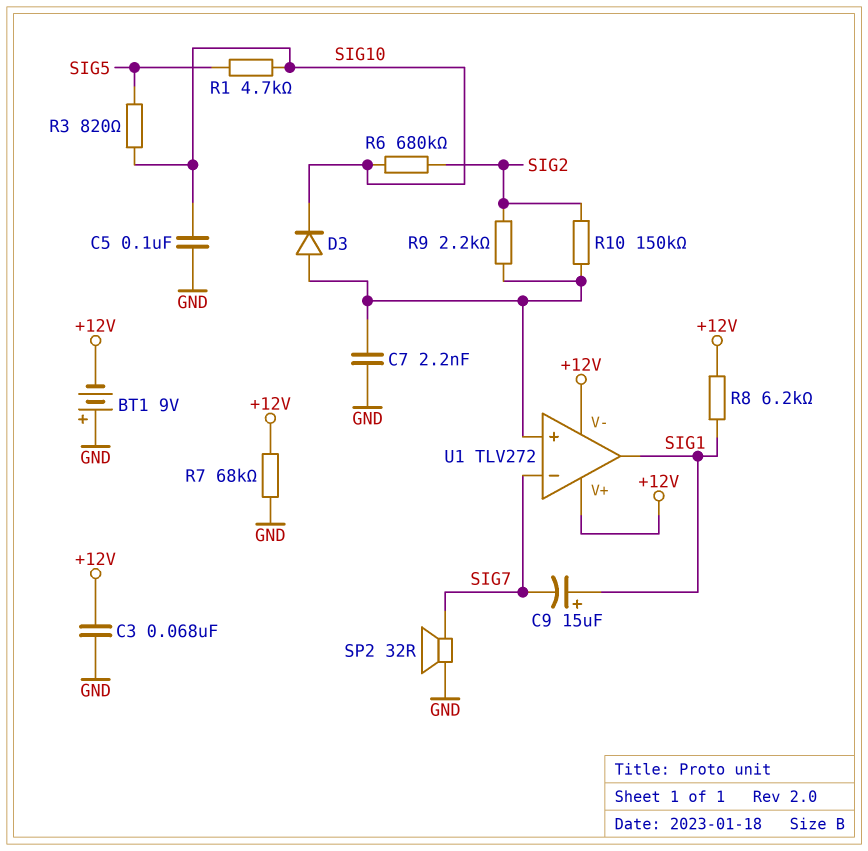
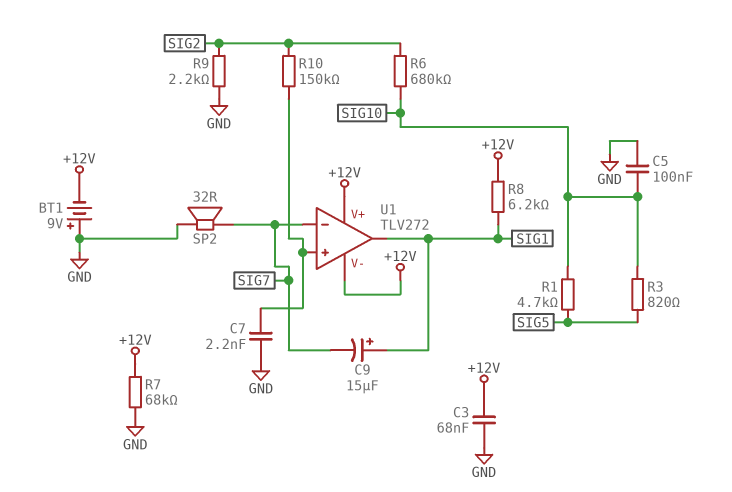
D3: diode (A U1/in+, K SIG10) -> none
R9: 2.2k (SIG2, U1/in+) -> 2.2k (GND, SIG2)

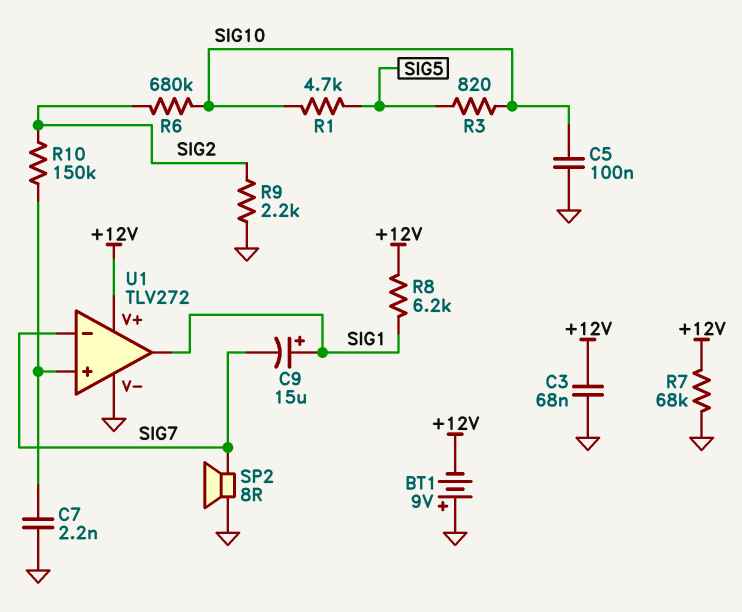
SP2: speaker 32R (GND, SIG7) -> speaker 8R (GND, SIG7)
U1 pin V-: +12V -> GND

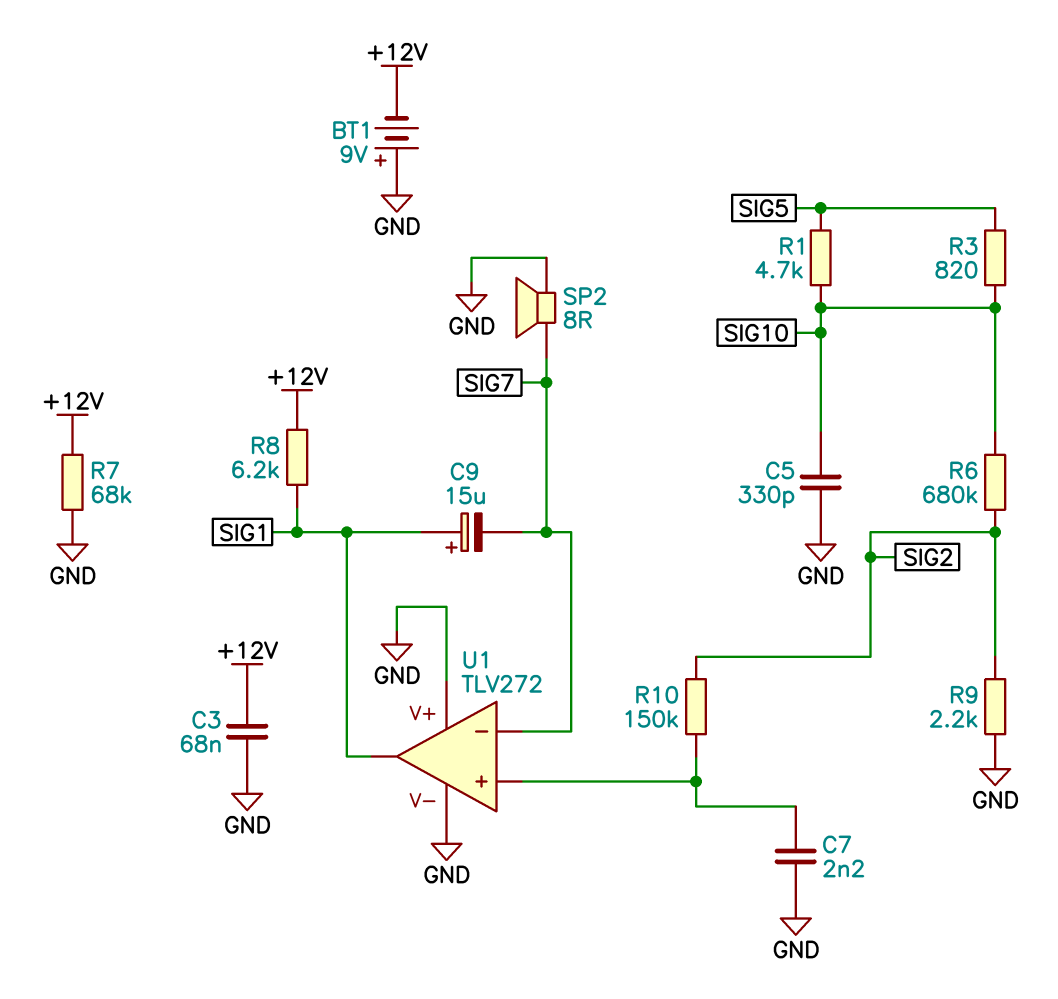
C5: 100nF (GND, SIG10) -> 330pF (GND, SIG10)
U1 pin V+: +12V -> GND

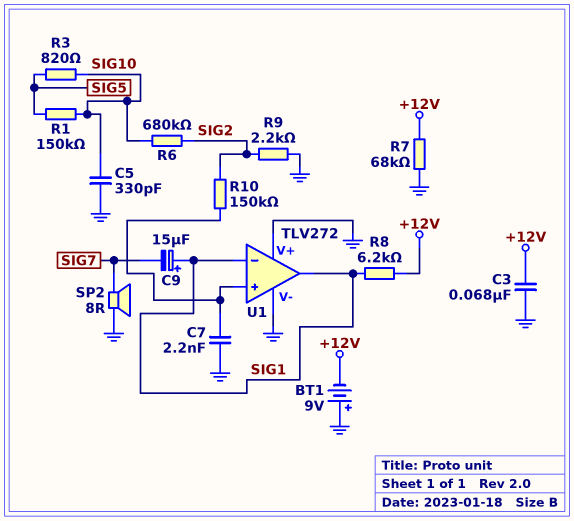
R1: 4.7k (SIG5, SIG10) -> 150k (SIG5, SIG10)
U1 pin in-: SIG7 -> SIG1

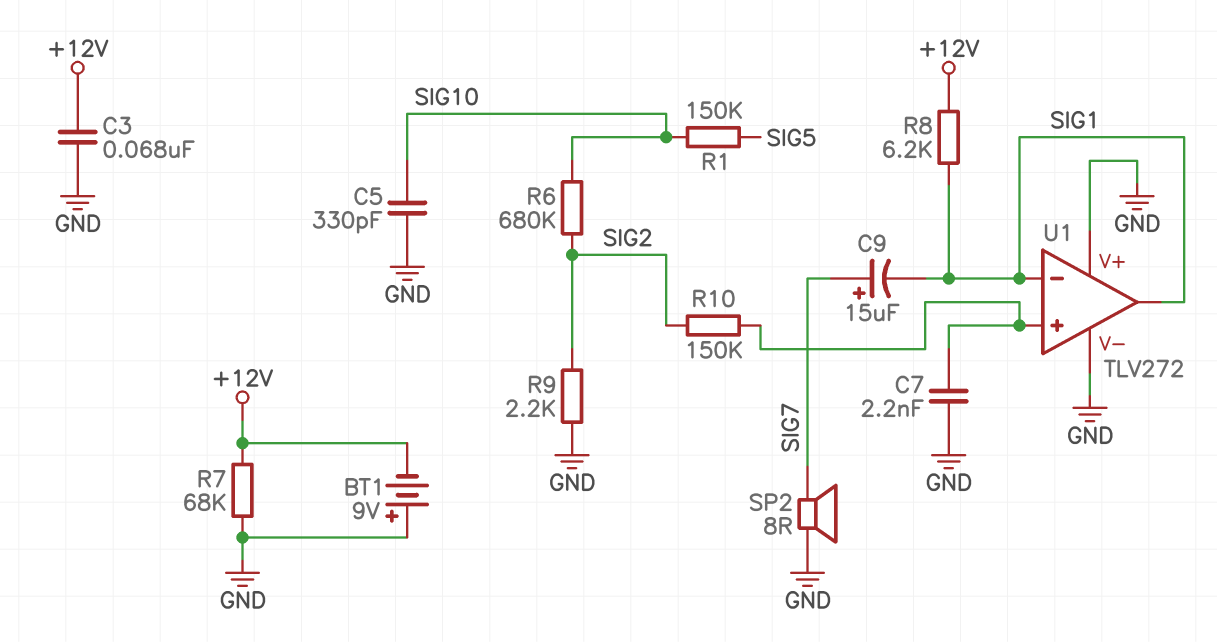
C9: 15uF (plus SIG1, minus SIG7) -> 15uF (plus SIG7, minus SIG1)
R3: 820 (SIG5, SIG10) -> none

